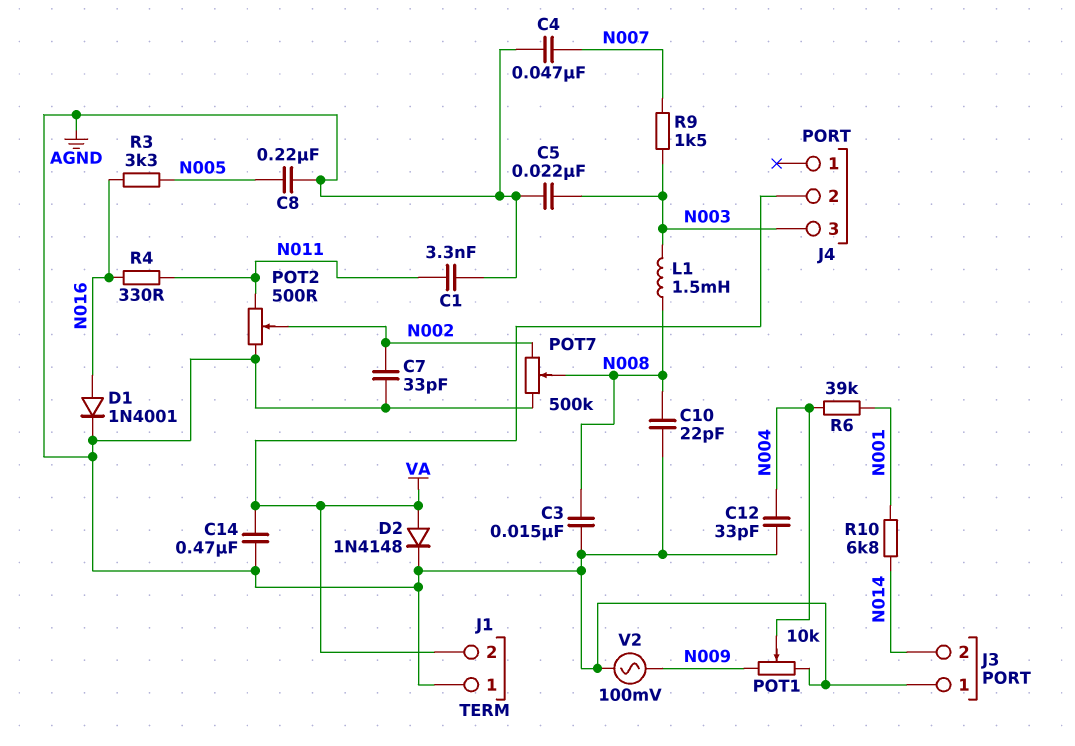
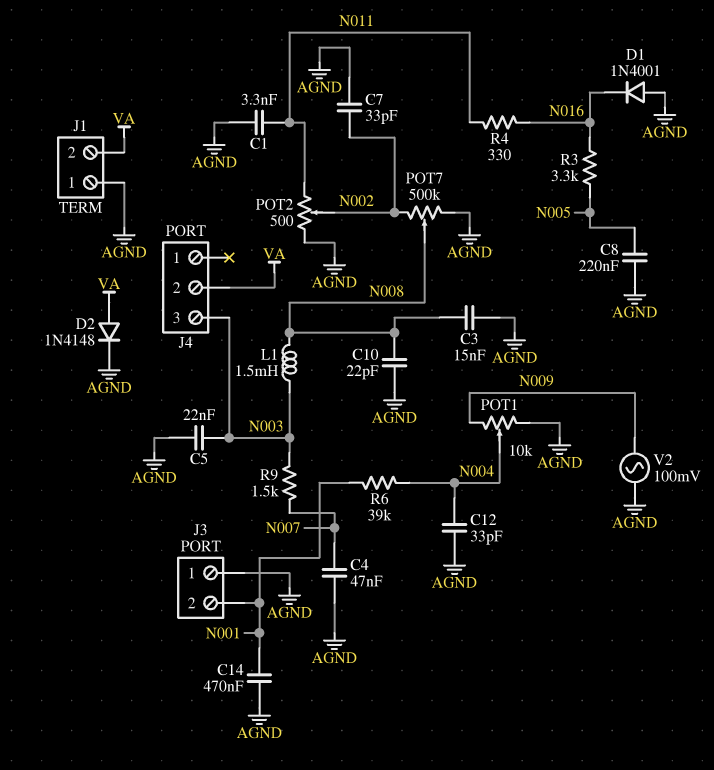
C14: 470nF (AGND, VA) -> 470nF (AGND, N001)
D1: diode 1N4001 (A N016, K AGND) -> diode 1N4001 (A AGND, K N016)
J3 pin 2: N014 -> N001
R10: 6.8k (N001, N014) -> none

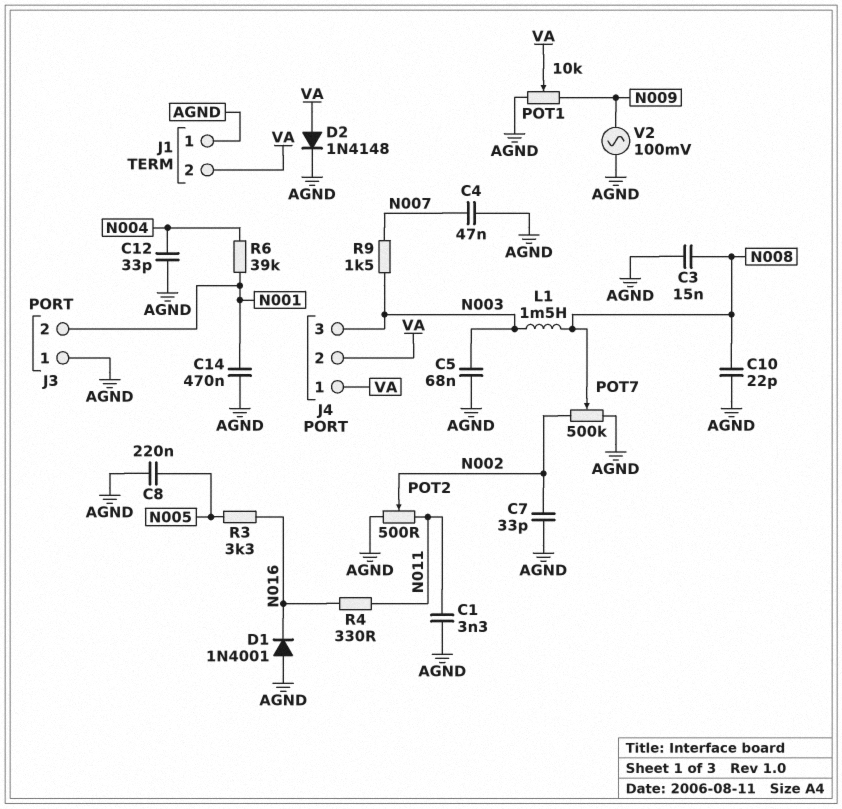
C5: 22nF (AGND, N003) -> 68nF (AGND, N003)
J4 pin 1: none -> VA
POT1: 10k (AGND, N009, wiper N004) -> 10k (AGND, N009, wiper VA)

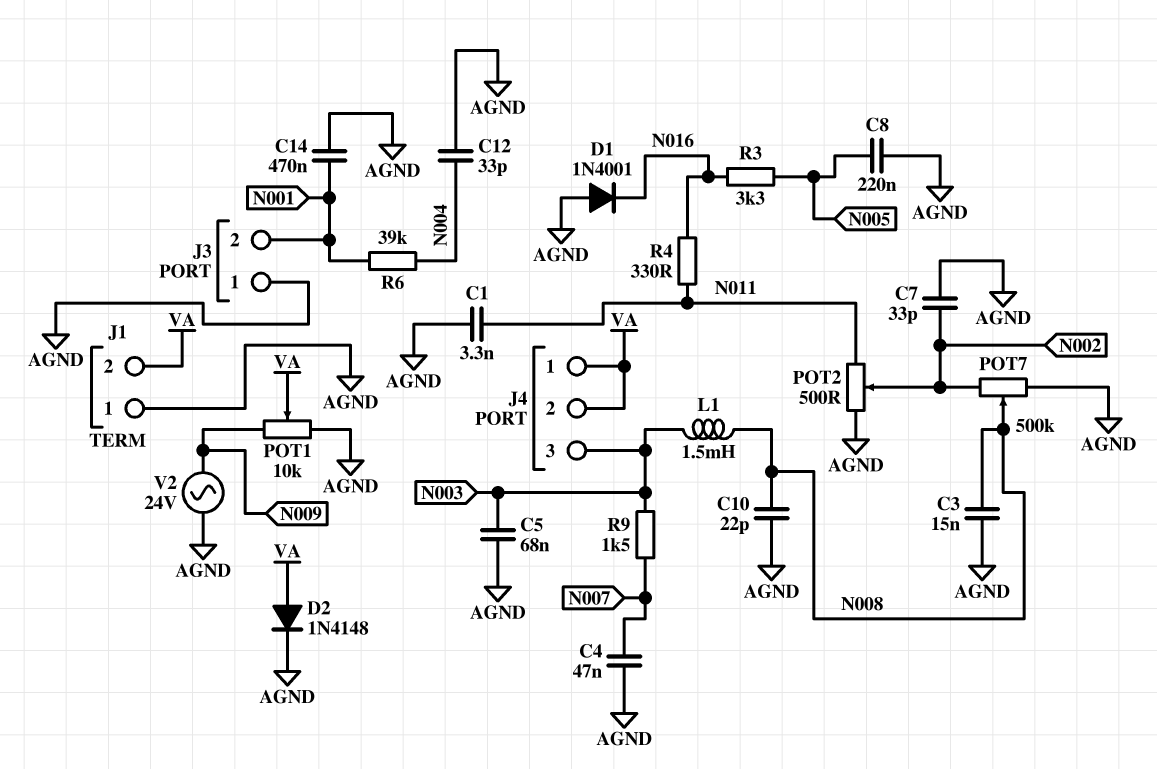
V2: AC 100mV (AGND, N009) -> AC 24V (AGND, N009)

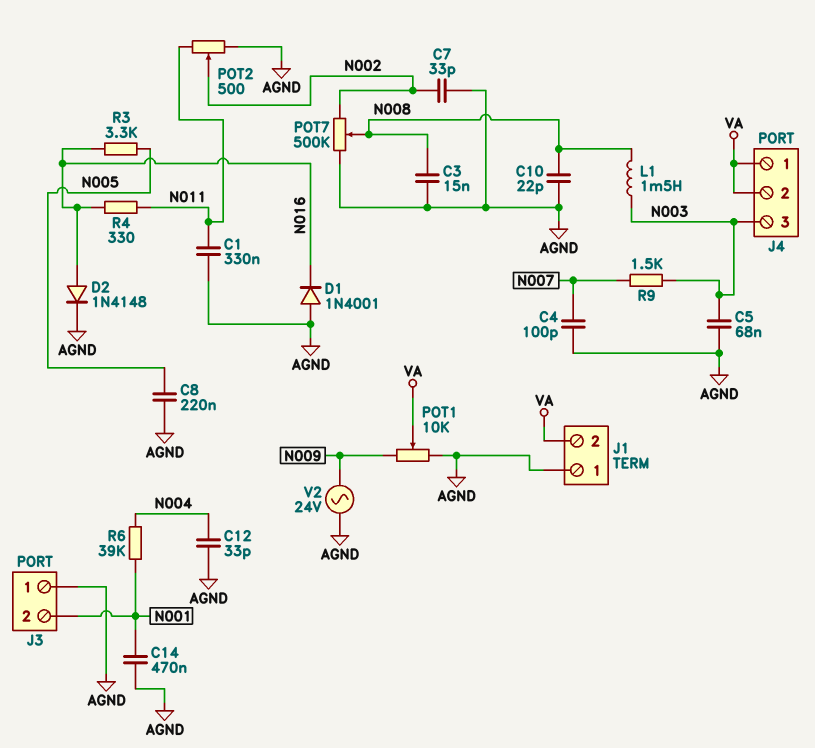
C1: 3.3nF (AGND, N011) -> 330nF (AGND, N011)
C4: 47nF (AGND, N007) -> 100pF (AGND, N007)
D2: diode 1N4148 (A VA, K AGND) -> diode 1N4148 (A N016, K AGND)

